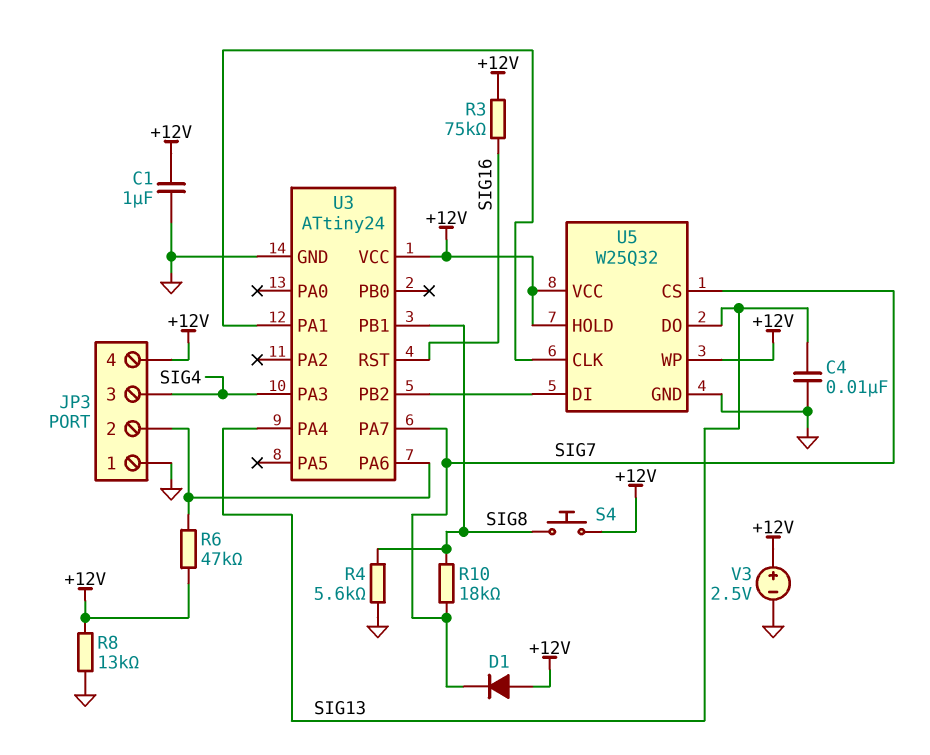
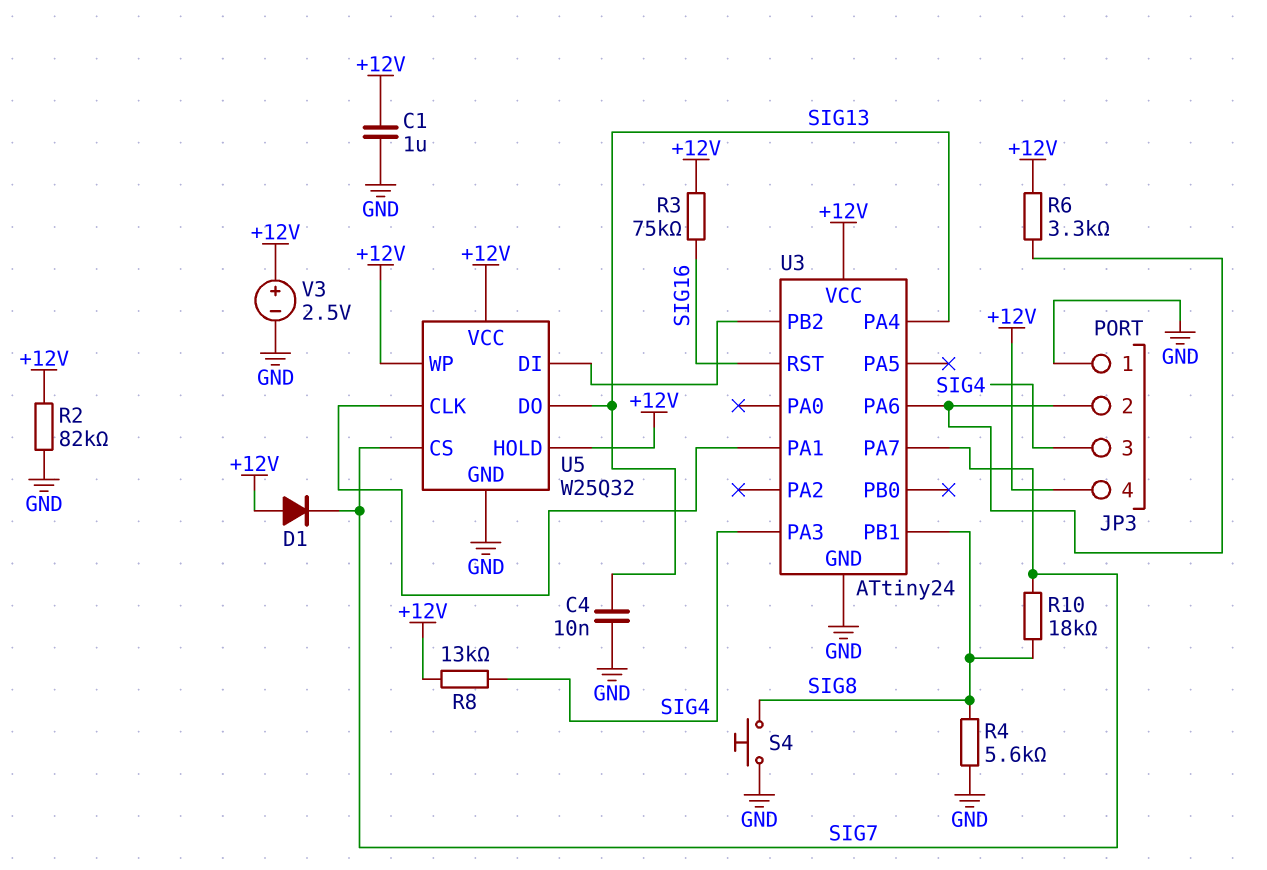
R2: none -> 82k (+12V, GND)
R6: 47k (+12V, JP3/2) -> 3.3k (+12V, JP3/2)
R8: 13k (+12V, GND) -> 13k (+12V, SIG4)
S4: button (+12V, SIG8) -> button (GND, SIG8)

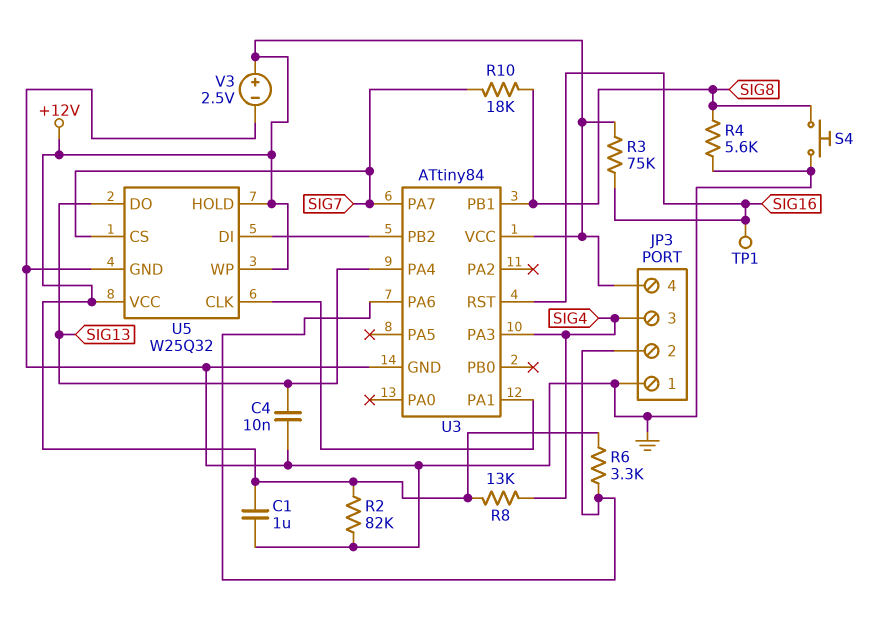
D1: diode (A +12V, K SIG7) -> none
TP1: none -> test point (SIG16)
U3: ATtiny24 -> ATtiny84

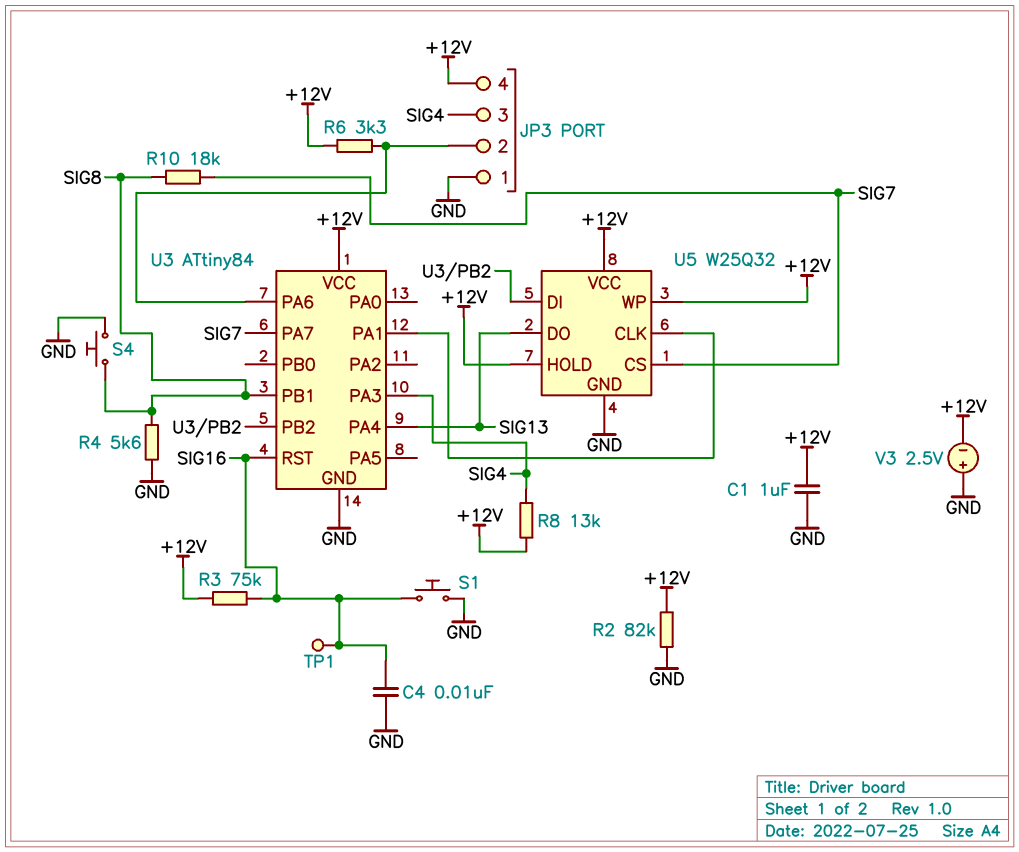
C4: 10nF (GND, SIG13) -> 10nF (GND, SIG16)
S1: none -> button (GND, SIG16)
V3: 2.5V (plus +12V, minus GND) -> 2.5V (plus GND, minus +12V)

